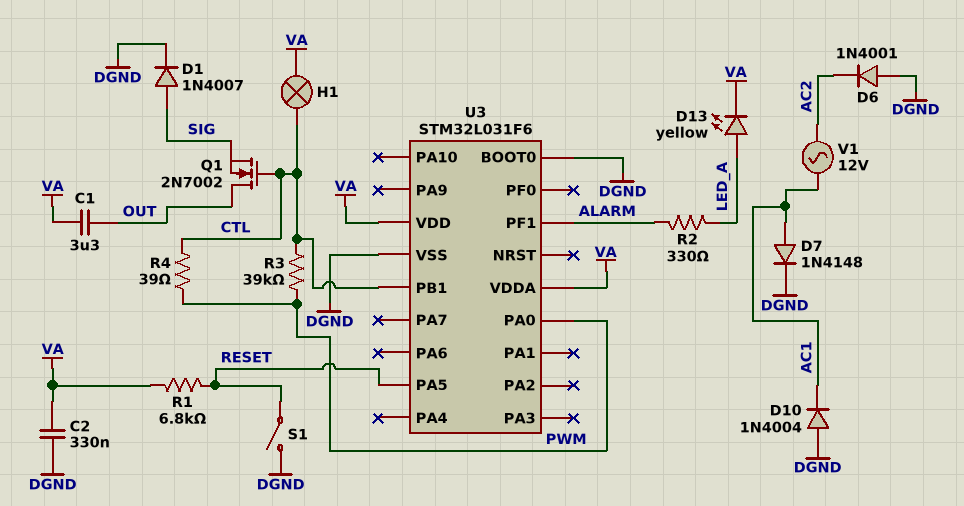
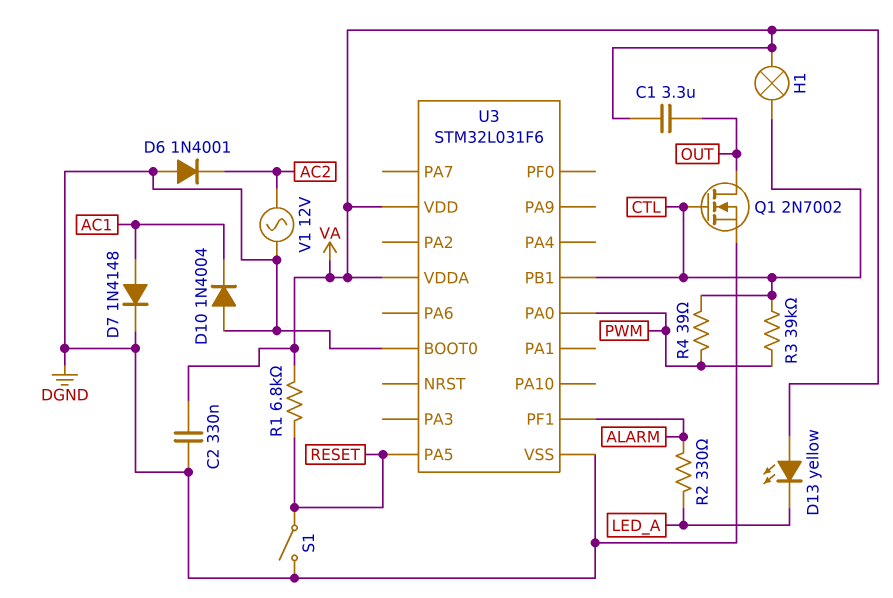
D1: diode 1N4007 (A SIG, K DGND) -> none
D13: LED yellow (A LED_A, K VA) -> LED yellow (A VA, K LED_A)
Q1: NMOS 2N7002 (G CTL, D OUT, S SIG) -> NMOS 2N7002 (G CTL, D OUT, S DGND)
V1: AC 12V (AC1, AC2) -> AC 12V (AC2, DGND)

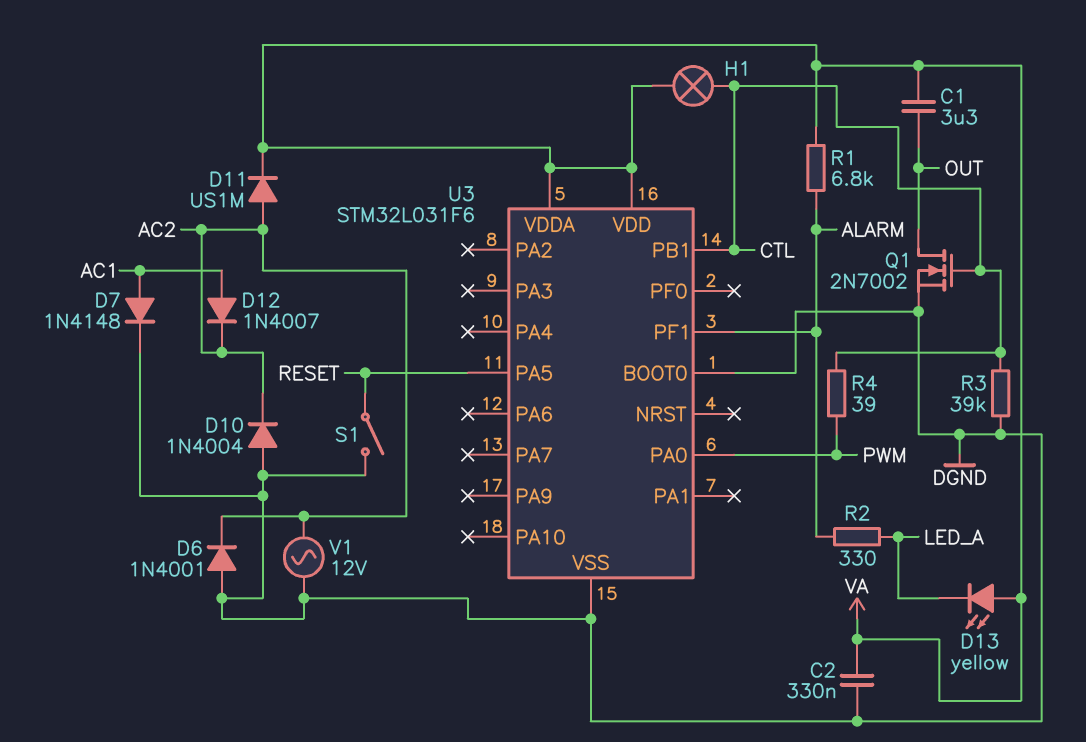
D10: diode 1N4004 (A DGND, K AC1) -> diode 1N4004 (A DGND, K AC2)
D11: none -> diode US1M (A AC2, K VA)
D12: none -> diode 1N4007 (A AC1, K AC2)
R1: 6.8k (RESET, VA) -> 6.8k (ALARM, VA)
R3: 39k (CTL, PWM) -> 39k (CTL, DGND)

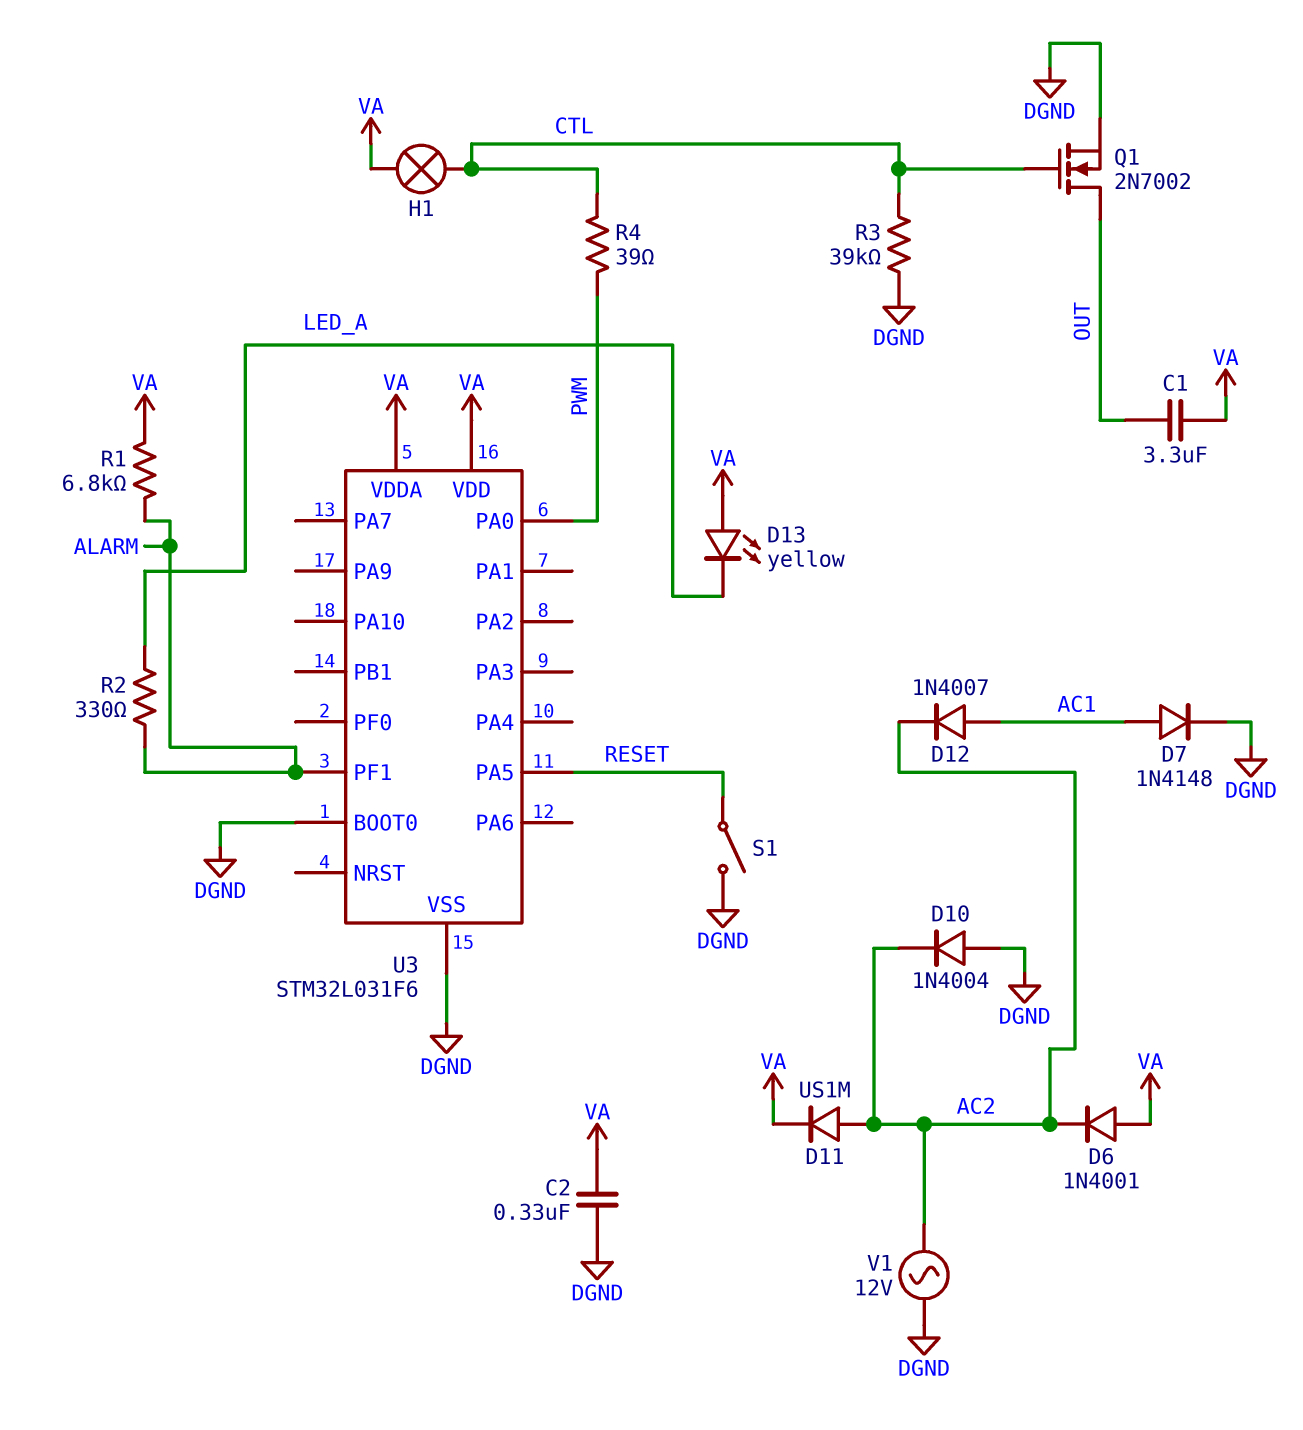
D6: diode 1N4001 (A DGND, K AC2) -> diode 1N4001 (A VA, K AC2)
U3 pin PB1: CTL -> none

